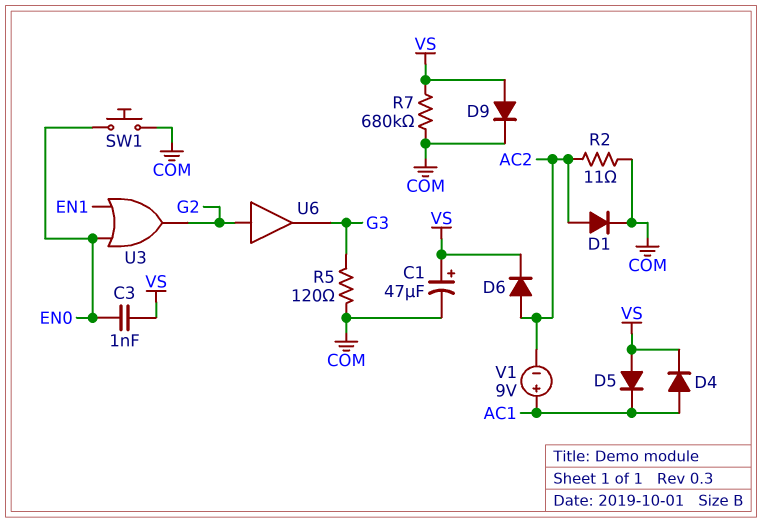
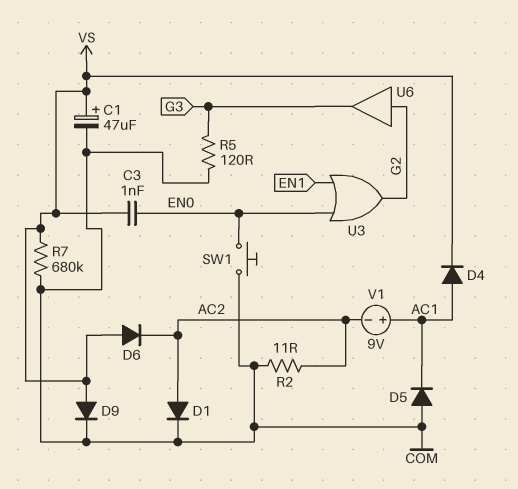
D5: diode (A VS, K AC1) -> diode (A COM, K AC1)
D6: diode (A AC2, K VS) -> diode (A VS, K AC2)

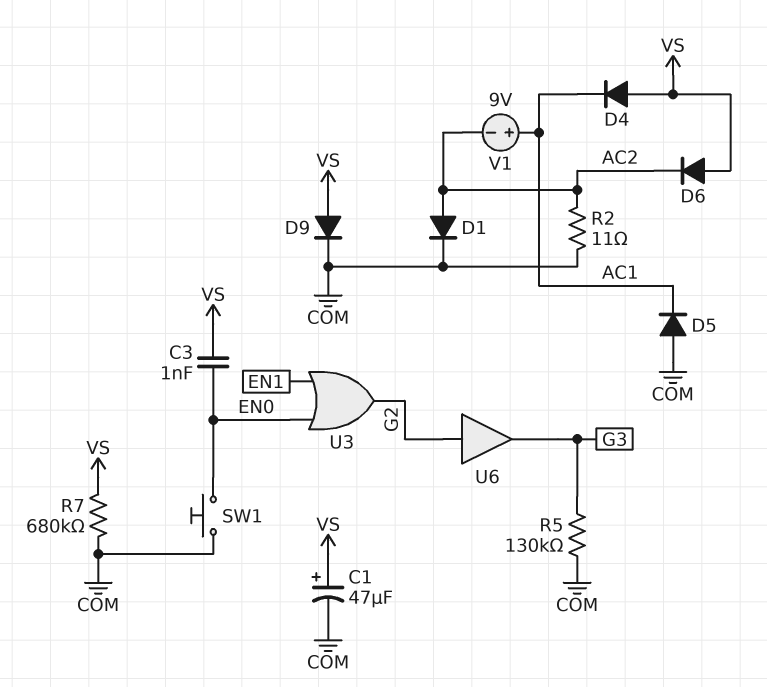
D4: diode (A AC1, K VS) -> diode (A VS, K AC1)
R5: 120 (COM, G3) -> 130k (COM, G3)

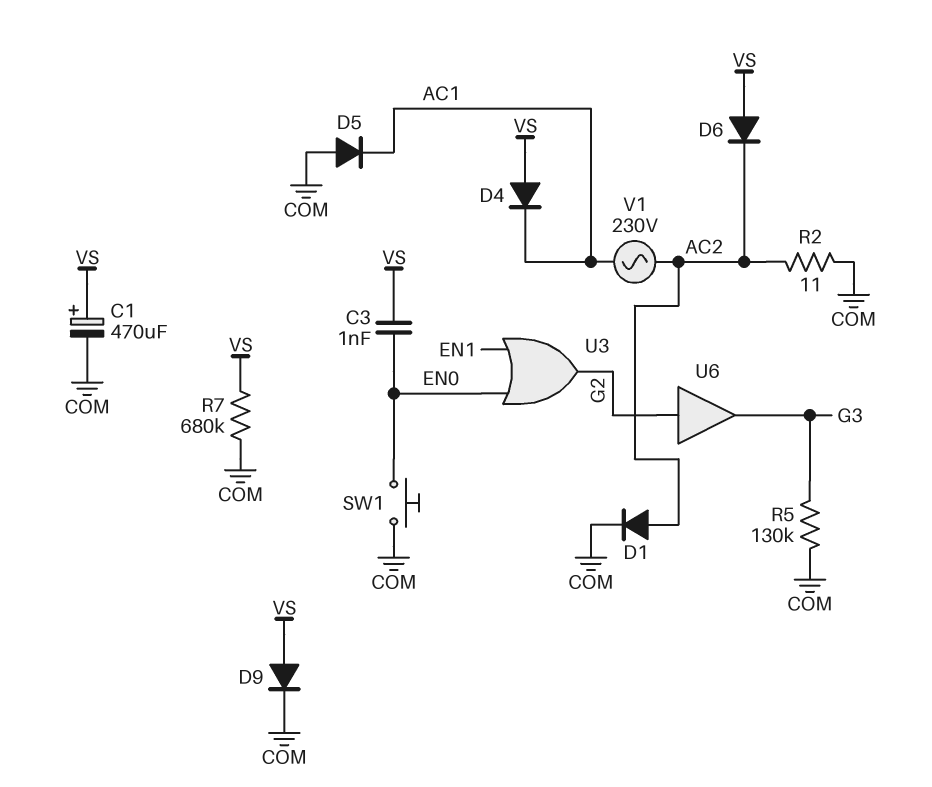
C1: 47uF (plus VS, minus COM) -> 470uF (plus VS, minus COM)
V1: 9V (plus AC1, minus AC2) -> AC 230V (AC1, AC2)

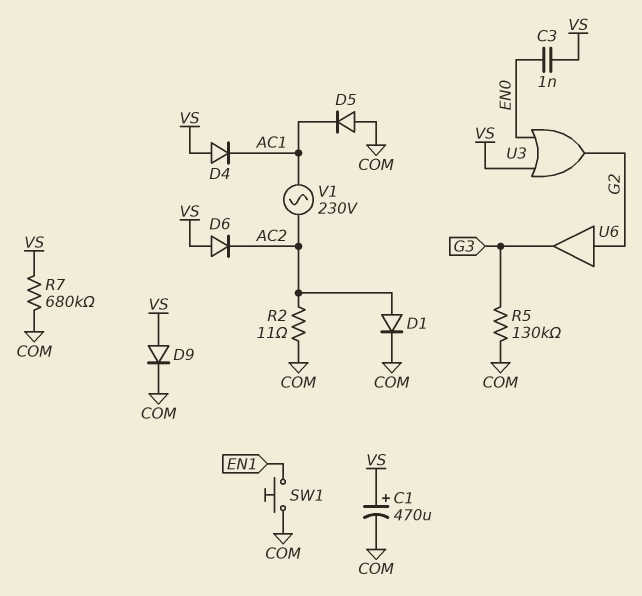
SW1: button (COM, EN0) -> button (COM, EN1)
U3: OR (in EN0, in EN1, out G2) -> OR (in EN0, in VS, out G2)

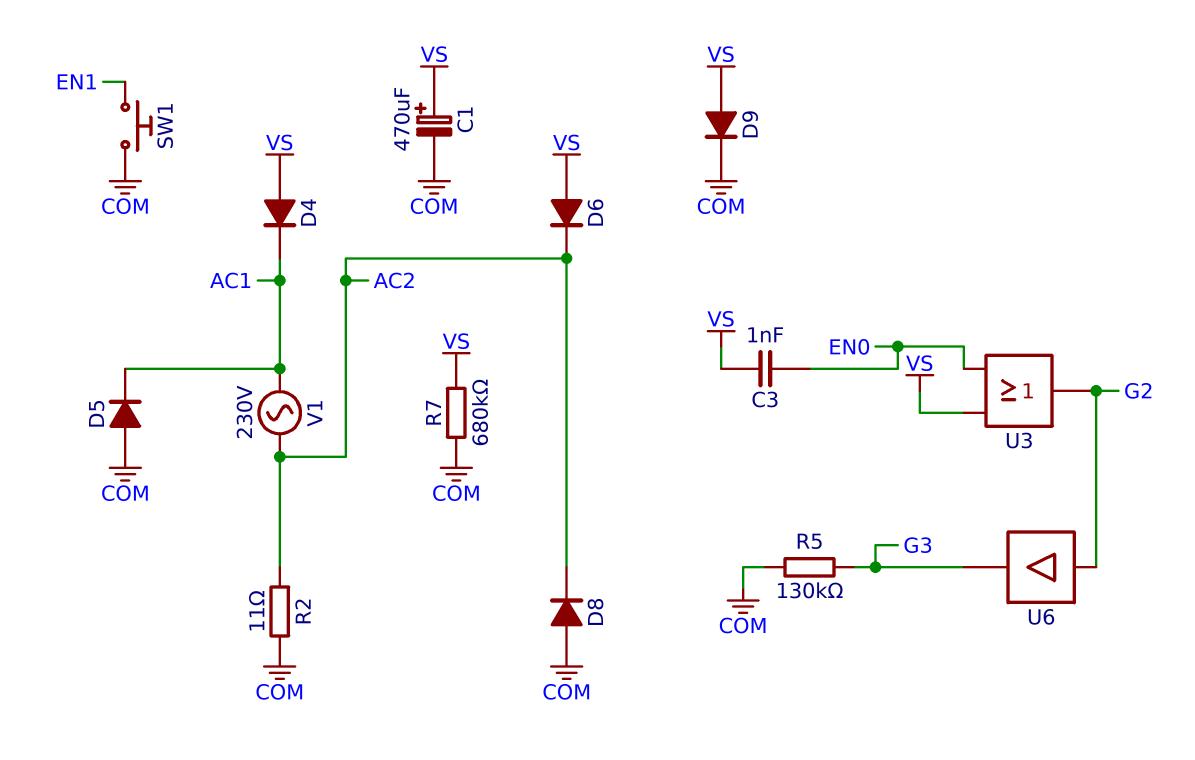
D1: diode (A AC2, K COM) -> none
D8: none -> diode (A COM, K AC2)

